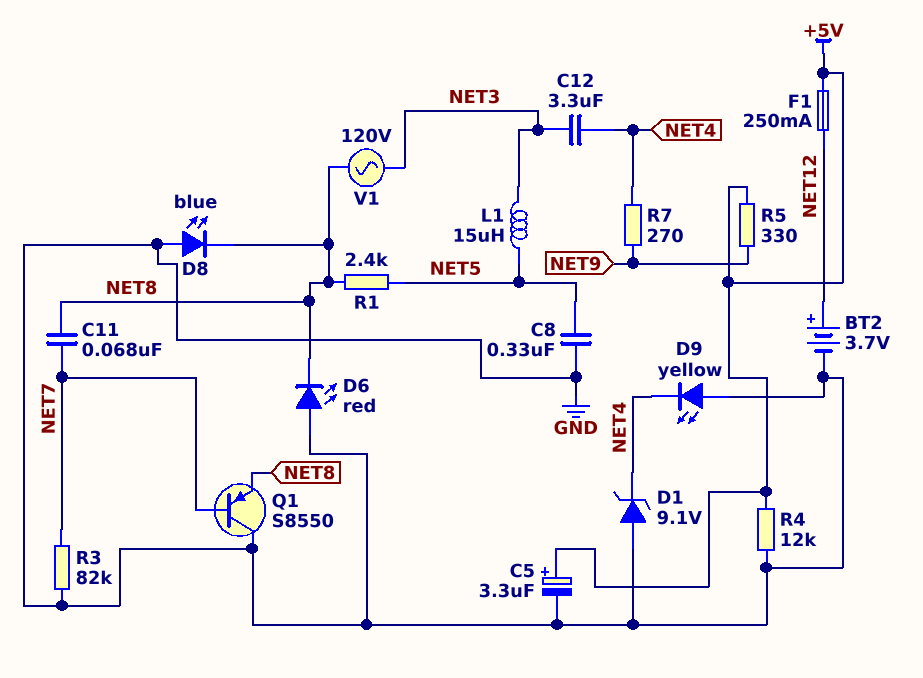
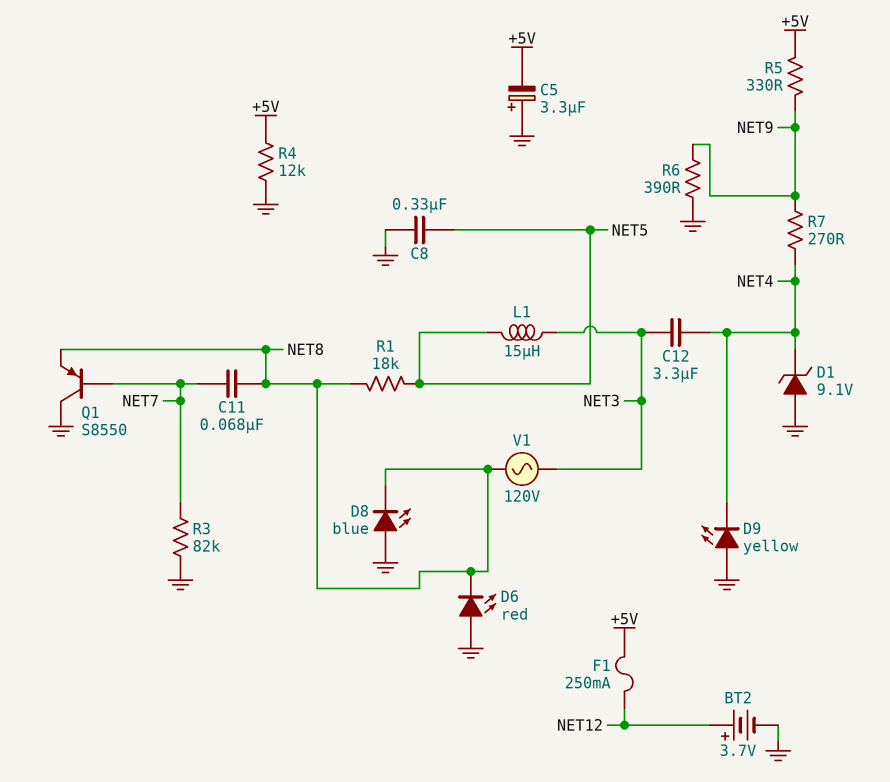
C5: 3.3uF (plus +5V, minus GND) -> 3.3uF (plus GND, minus +5V)
R1: 2.4k (NET5, NET8) -> 18k (NET5, NET8)
R6: none -> 390 (GND, NET9)

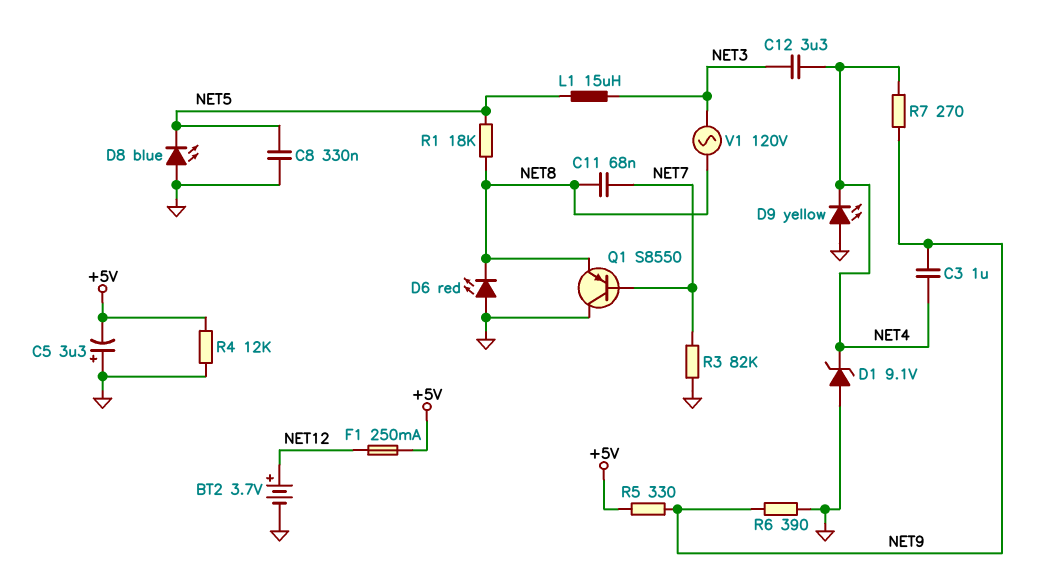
C3: none -> 1uF (NET4, NET9)
D8: LED blue (A GND, K NET8) -> LED blue (A GND, K NET5)

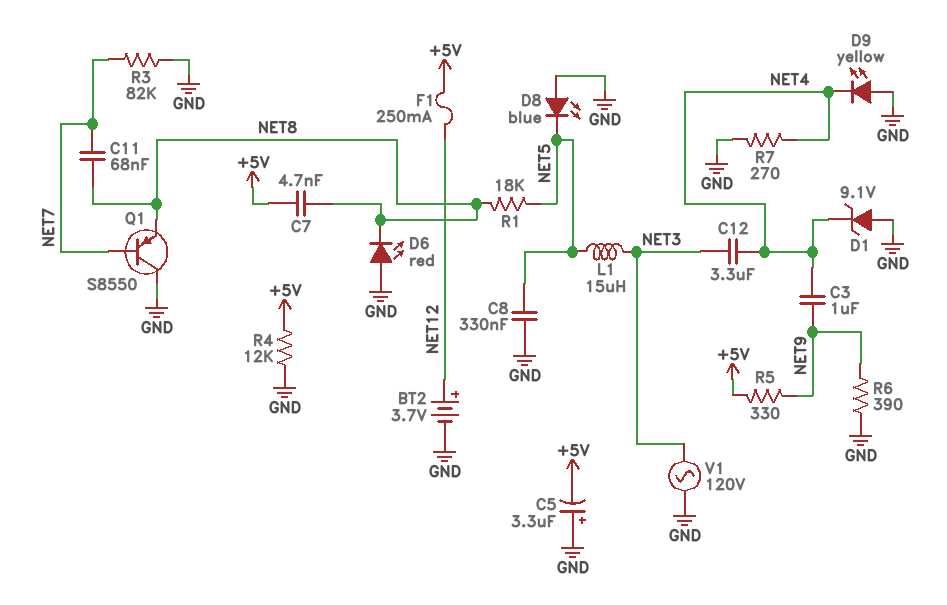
C7: none -> 4.7nF (+5V, NET8)
R7: 270 (NET4, NET9) -> 270 (GND, NET4)
V1: AC 120V (NET3, NET8) -> AC 120V (GND, NET3)

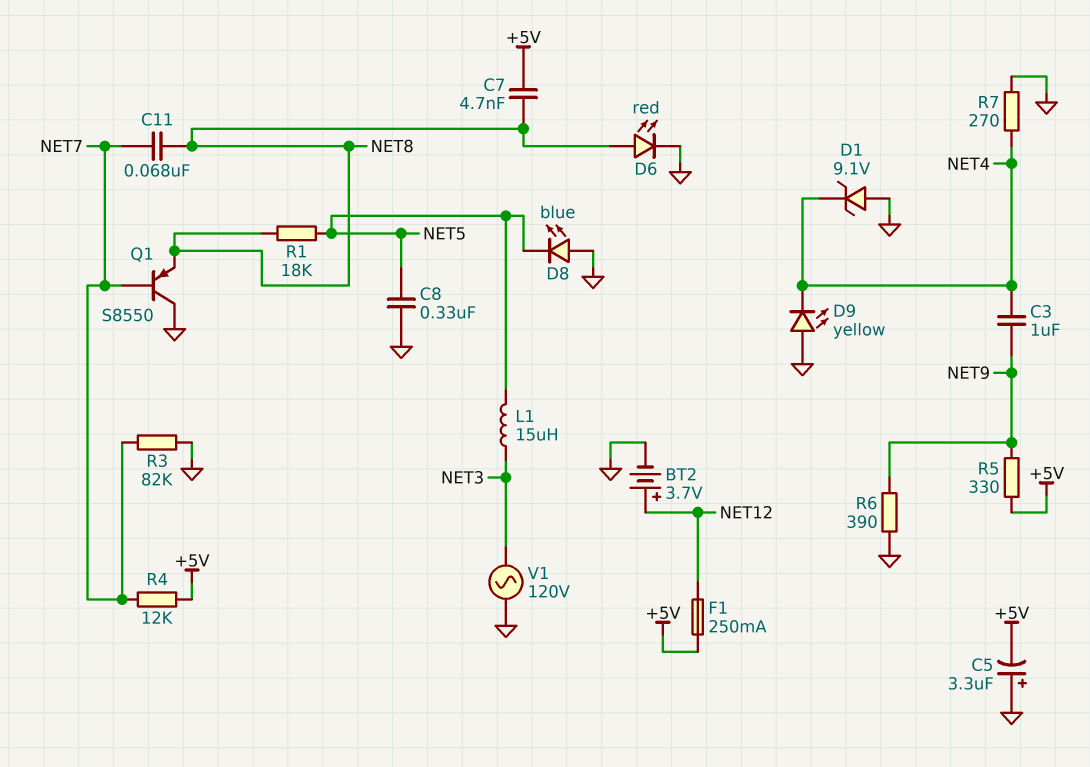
C12: 3.3uF (NET3, NET4) -> none
D6: LED red (A GND, K NET8) -> LED red (A NET8, K GND)
R4: 12k (+5V, GND) -> 12k (+5V, NET7)

